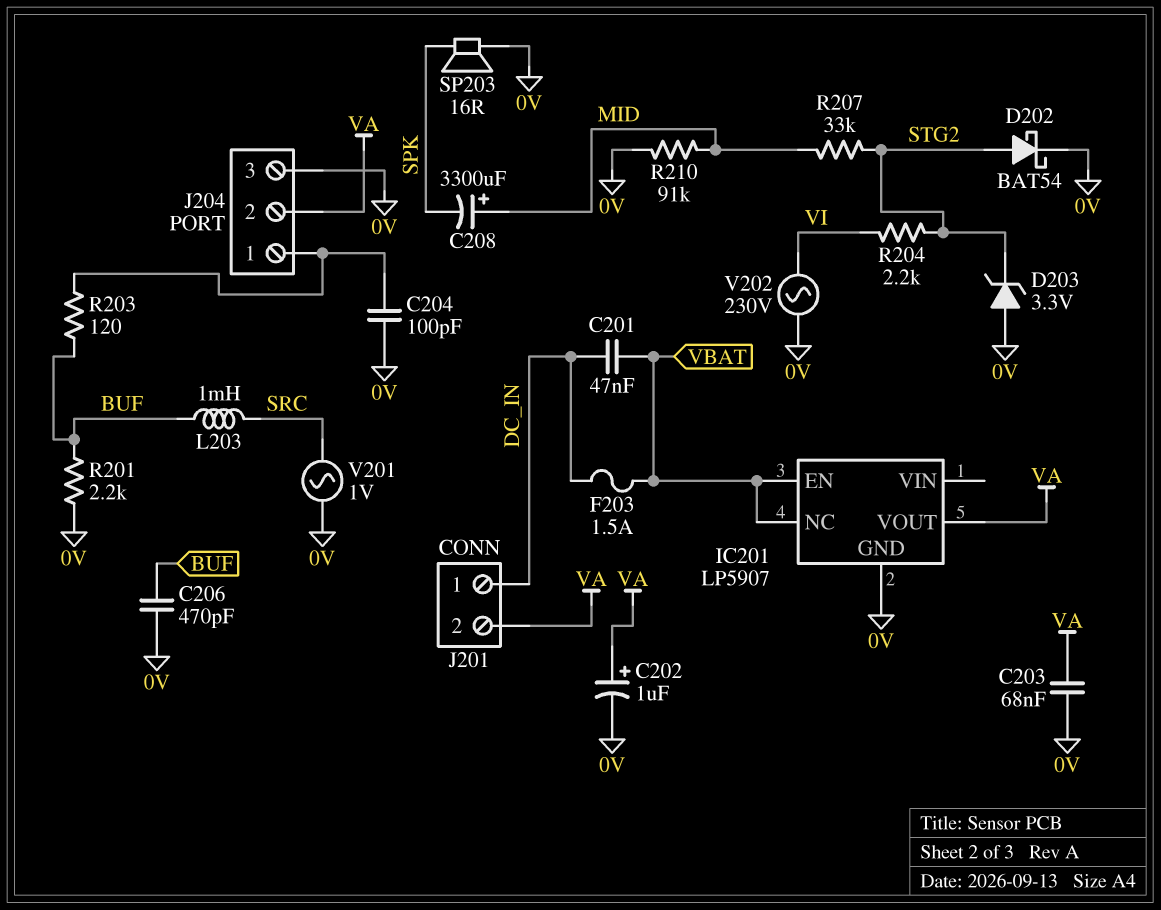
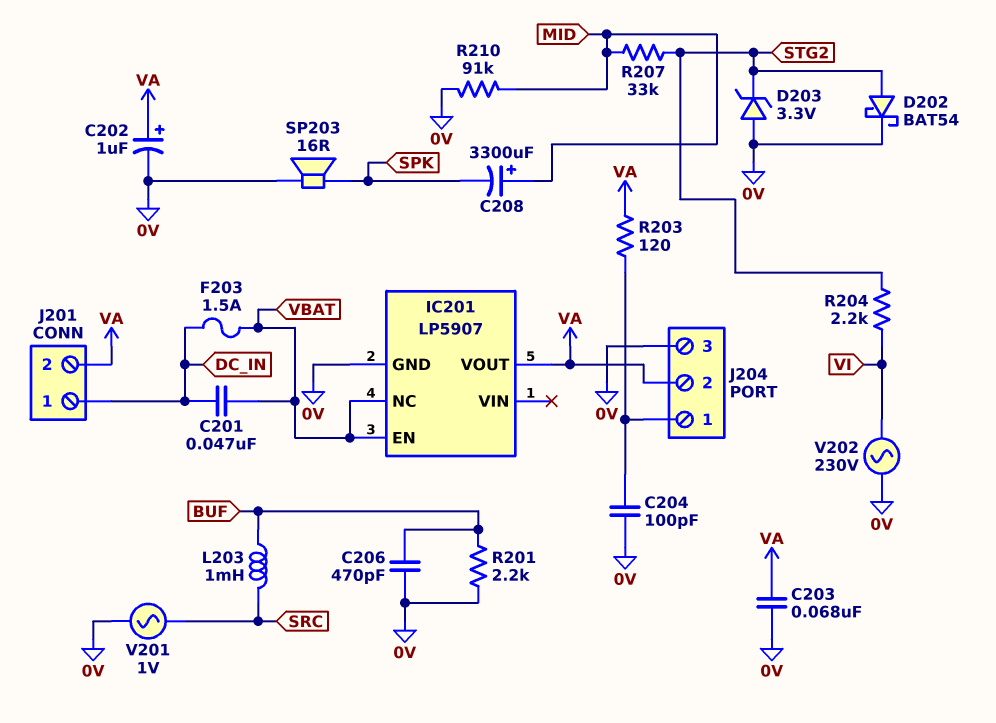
R203: 120 (BUF, J204/1) -> 120 (J204/1, VA)

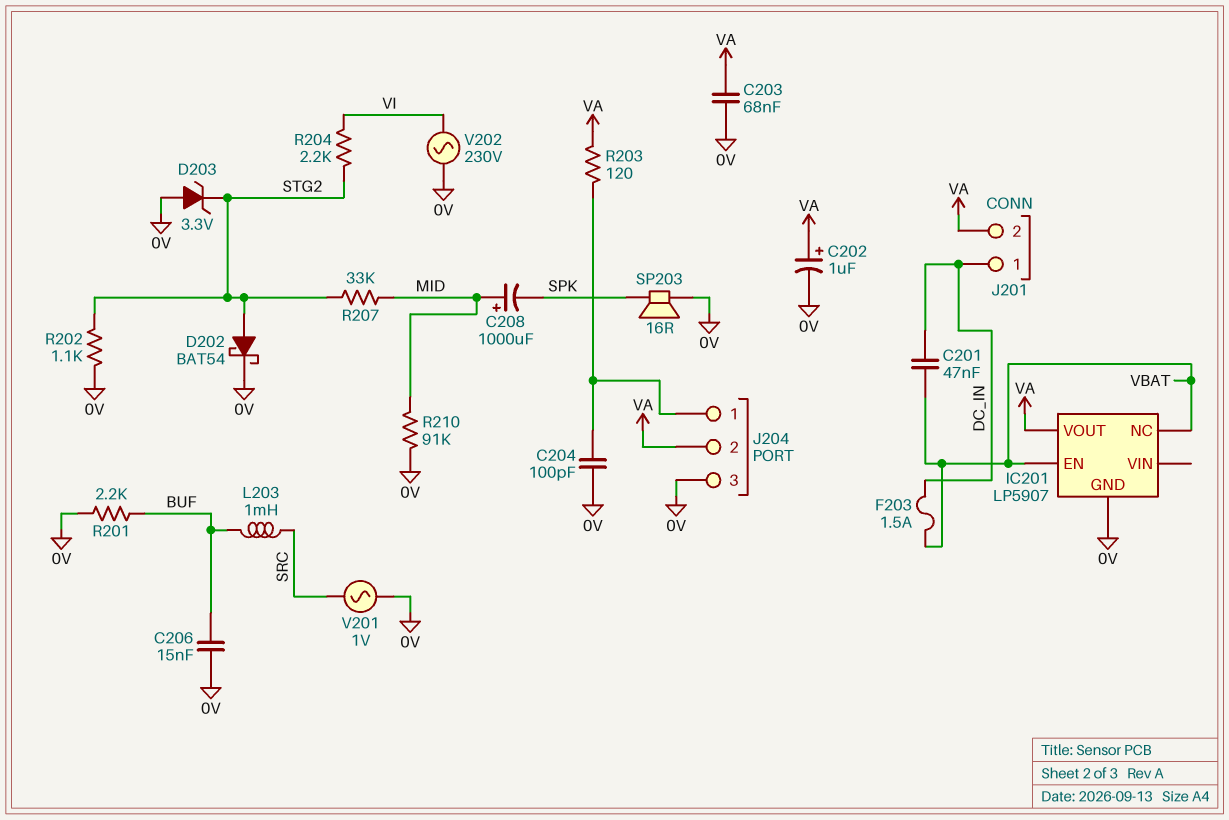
C206: 470pF (0V, BUF) -> 15nF (0V, BUF)
C208: 3300uF (plus MID, minus SPK) -> 1000uF (plus MID, minus SPK)
R202: none -> 1.1k (0V, STG2)

